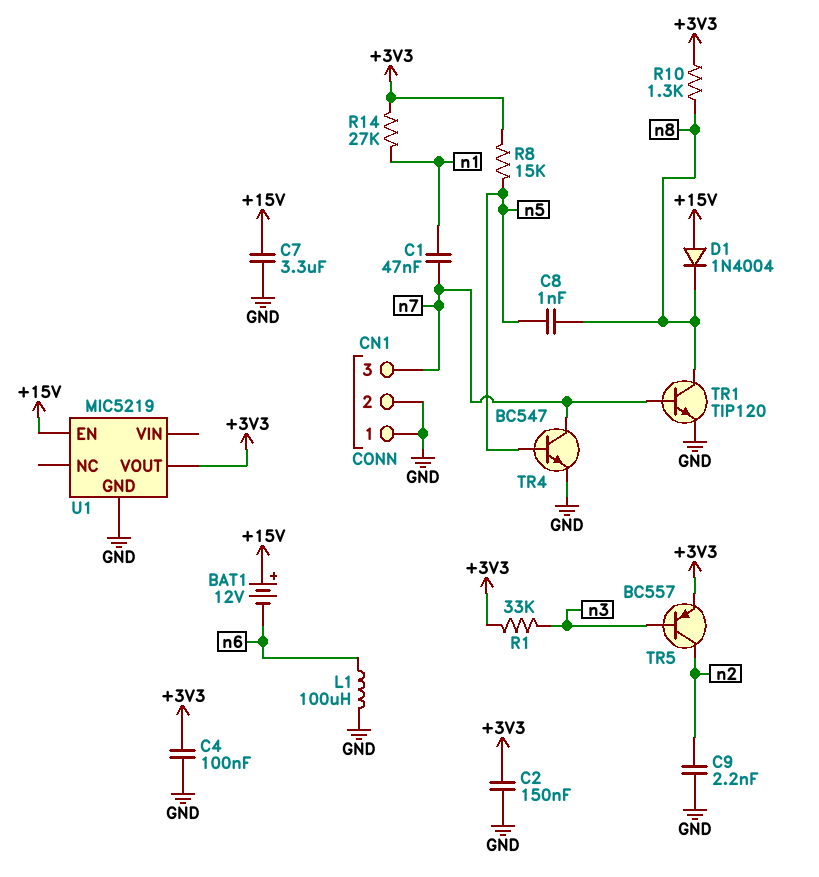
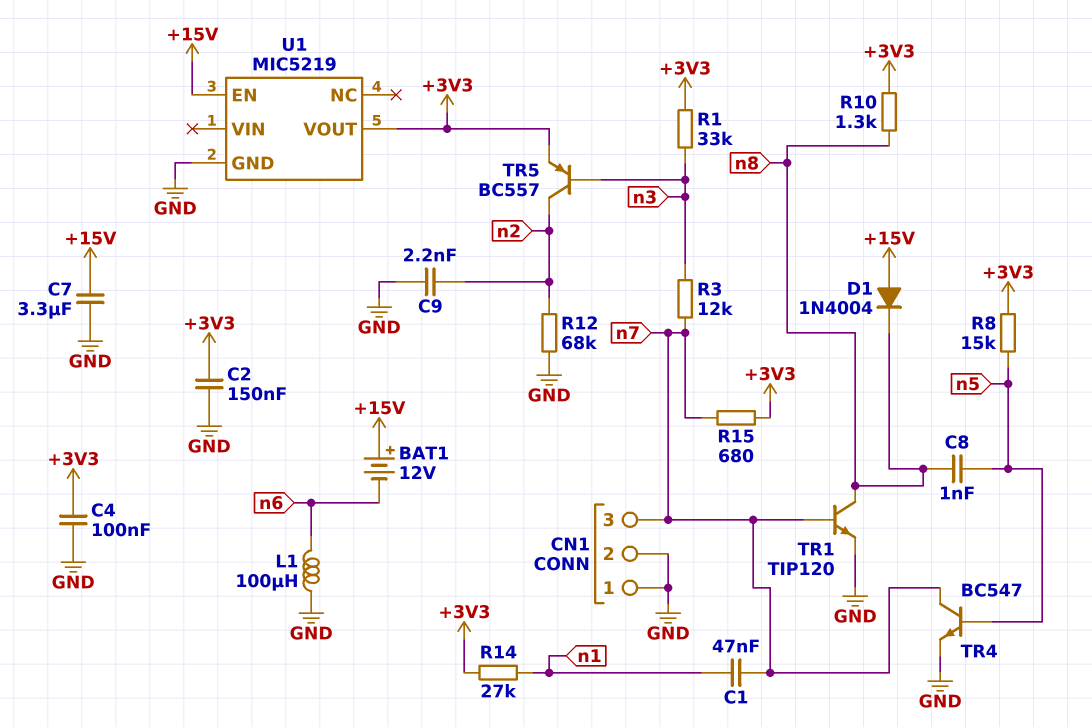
R3: none -> 12k (n3, n7)
R12: none -> 68k (GND, n2)
R15: none -> 680 (+3V3, n7)

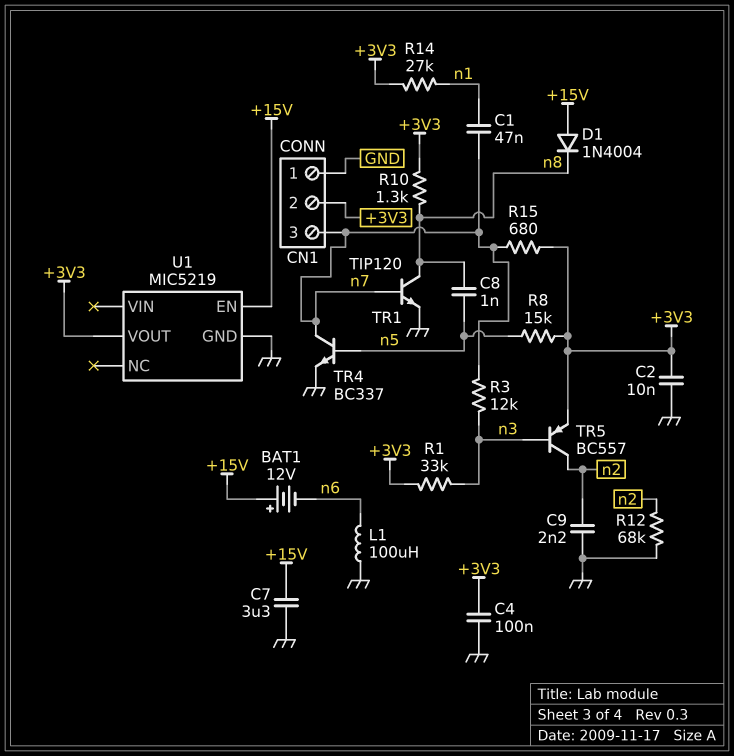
C2: 150nF (+3V3, GND) -> 10nF (+3V3, GND)
CN1 pin 2: GND -> +3V3
TR4: NPN BC547 (B n5, C n7, E GND) -> NPN BC337 (B n5, C n7, E GND)

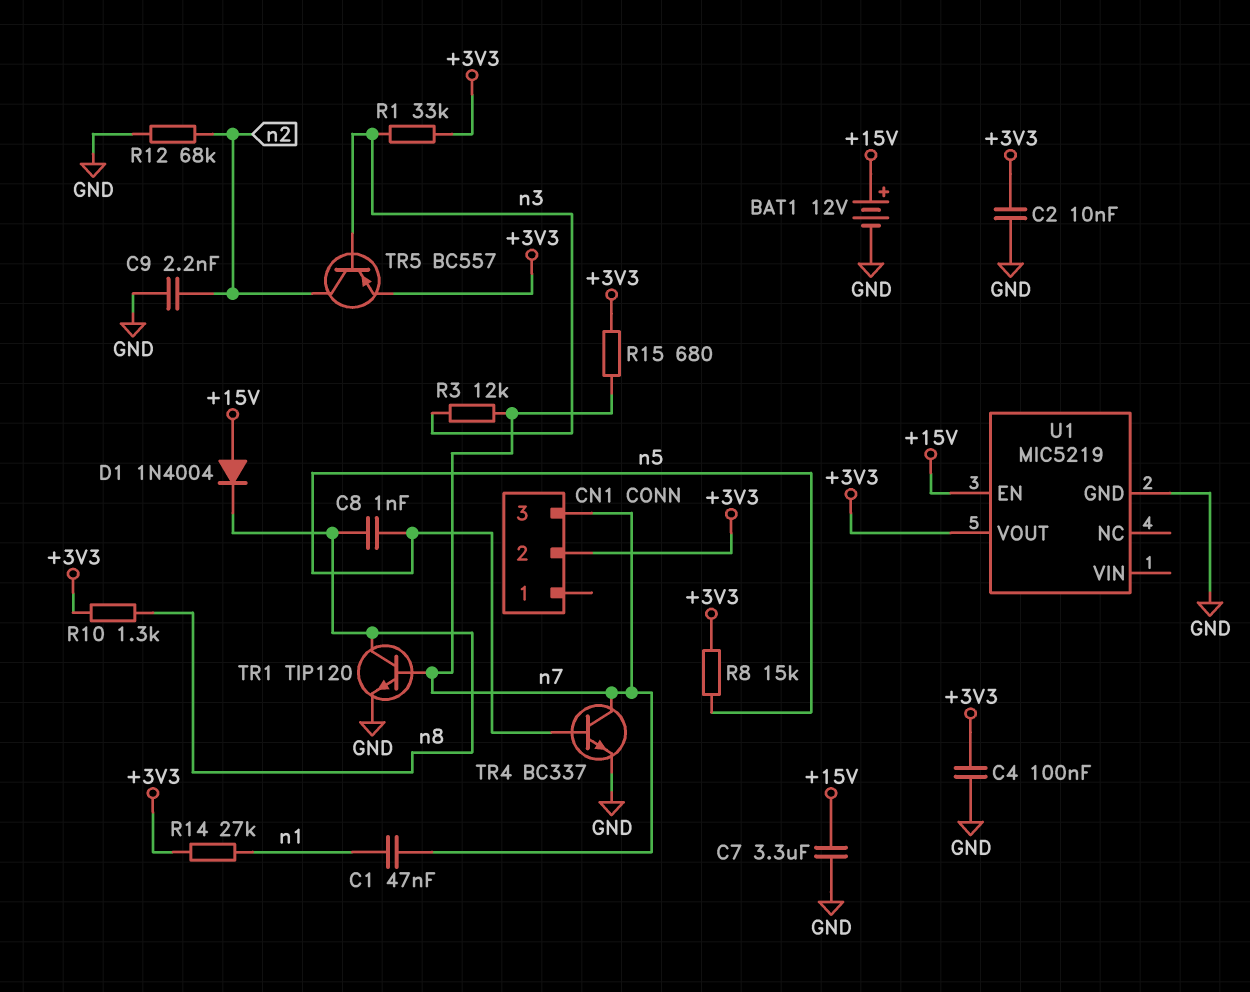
BAT1: 12V (plus +15V, minus n6) -> 12V (plus +15V, minus GND)
CN1 pin 1: GND -> none
L1: 100uH (GND, n6) -> none

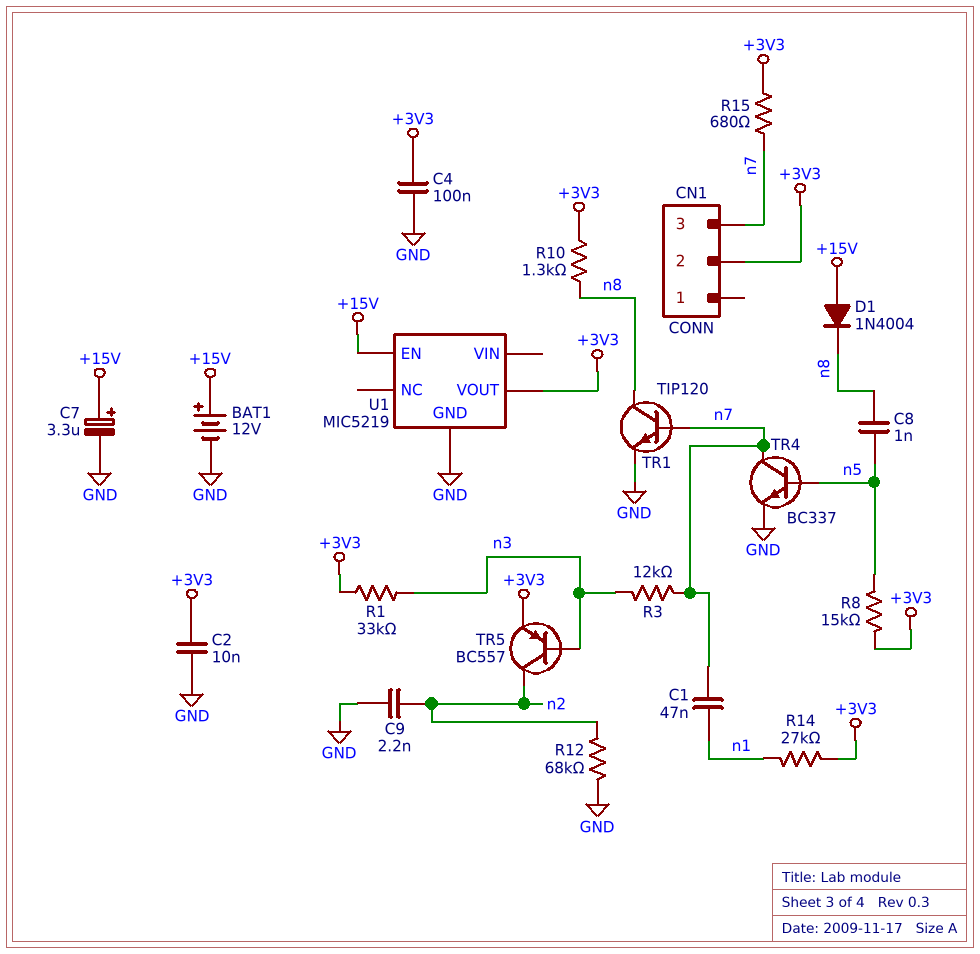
C7: 3.3uF (+15V, GND) -> 3.3uF (plus +15V, minus GND)

